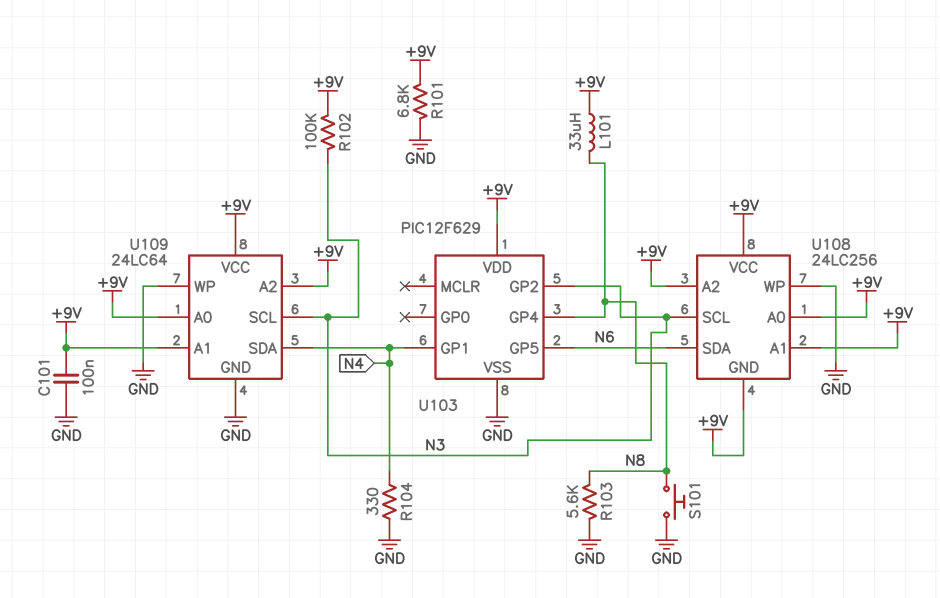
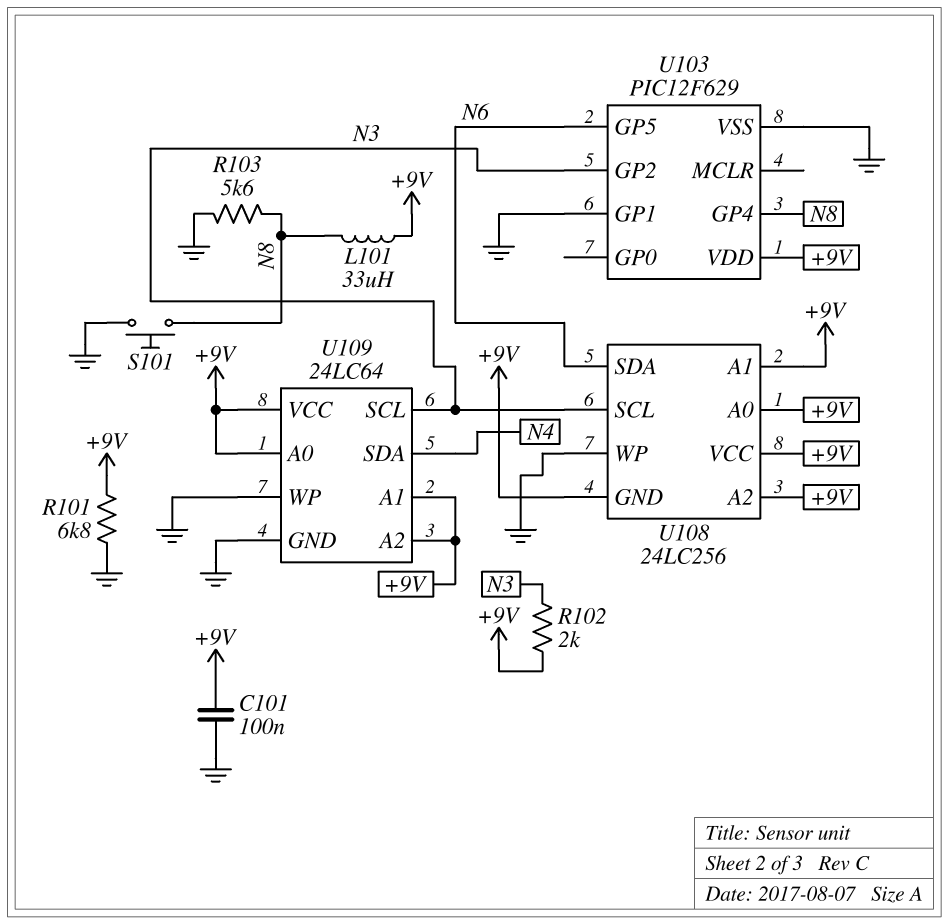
R102: 100k (+9V, N3) -> 2k (+9V, N3)
R104: 330 (GND, N4) -> none
U103 pin GP1: N4 -> GND

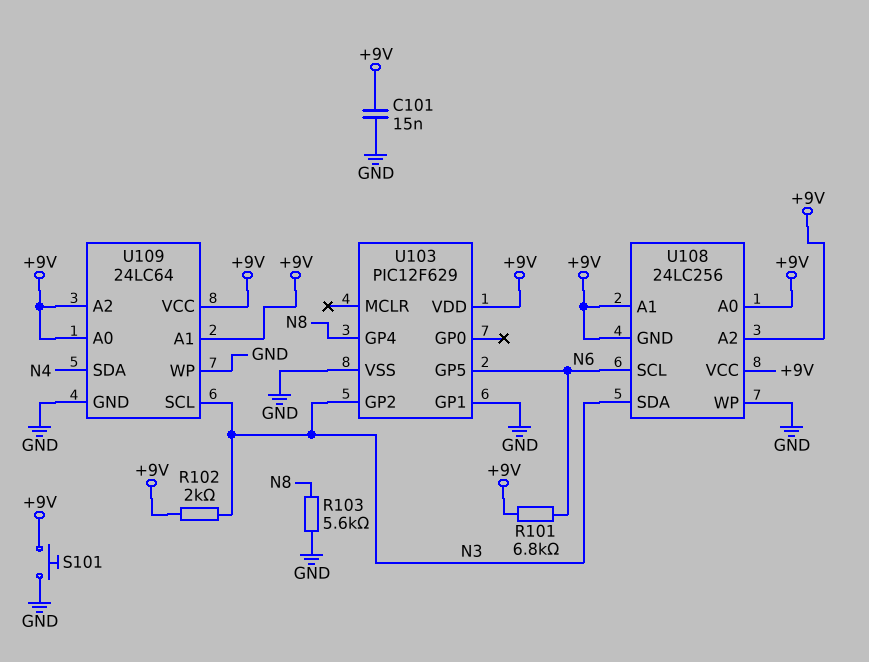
C101: 100nF (+9V, GND) -> 15nF (+9V, GND)
L101: 33uH (+9V, N8) -> none
R101: 6.8k (+9V, GND) -> 6.8k (+9V, N6)
S101: button (GND, N8) -> button (+9V, GND)
U108 pin SCL: N3 -> N6
U108 pin SDA: N6 -> N3

